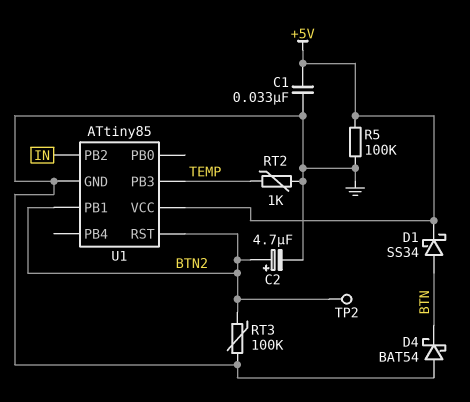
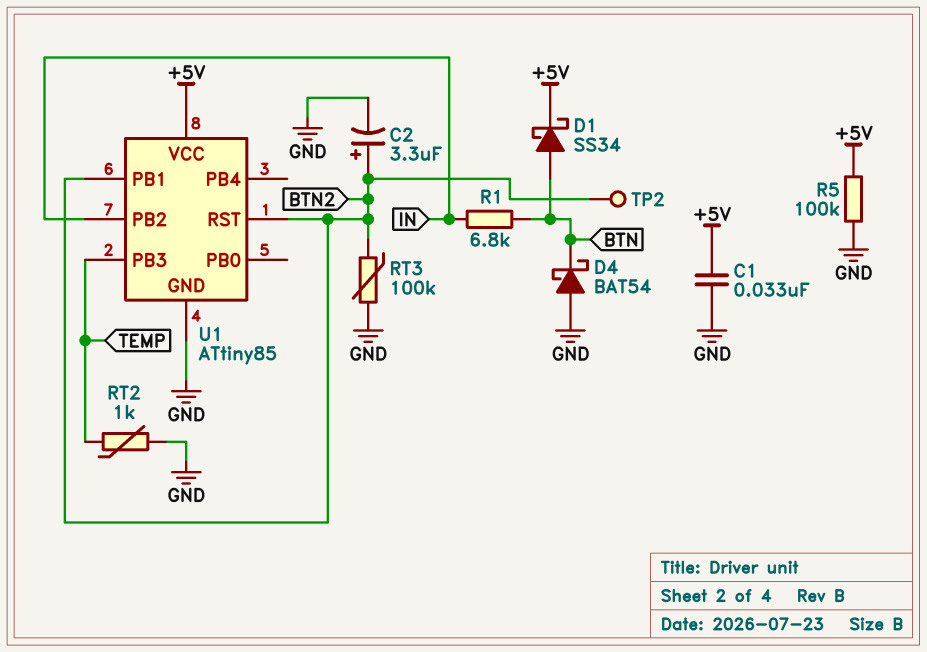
C2: 4.7uF (plus BTN2, minus GND) -> 3.3uF (plus BTN2, minus GND)
R1: none -> 6.8k (BTN, IN)

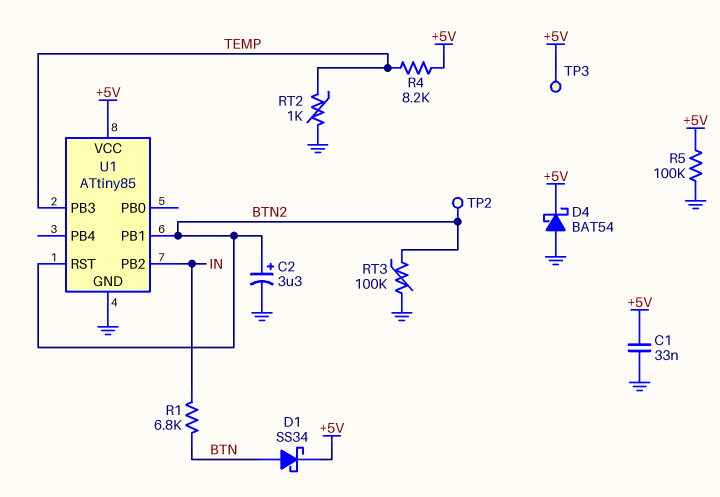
D4: schottky BAT54 (A GND, K BTN) -> schottky BAT54 (A GND, K +5V)
R4: none -> 8.2k (+5V, TEMP)
TP3: none -> test point (+5V)

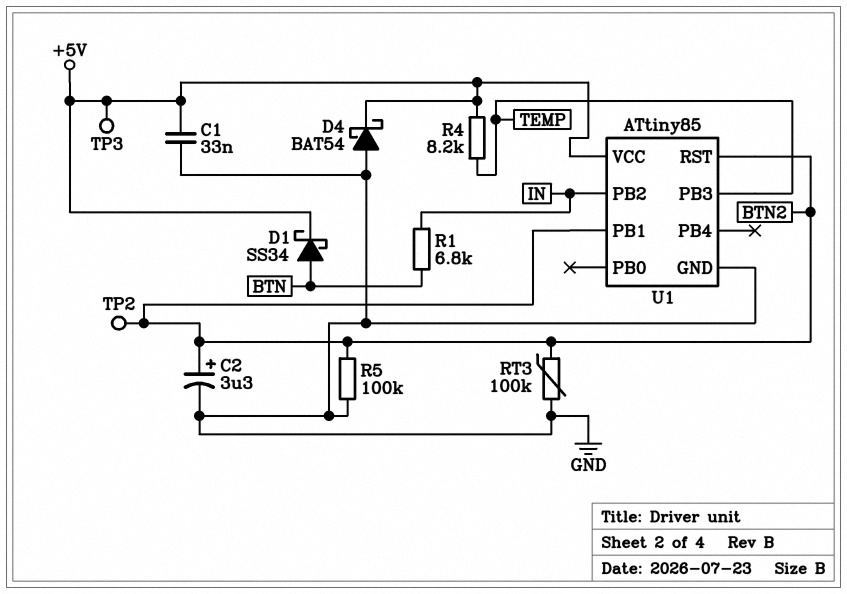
R5: 100k (+5V, GND) -> 100k (BTN2, GND)
RT2: 1k (GND, TEMP) -> none

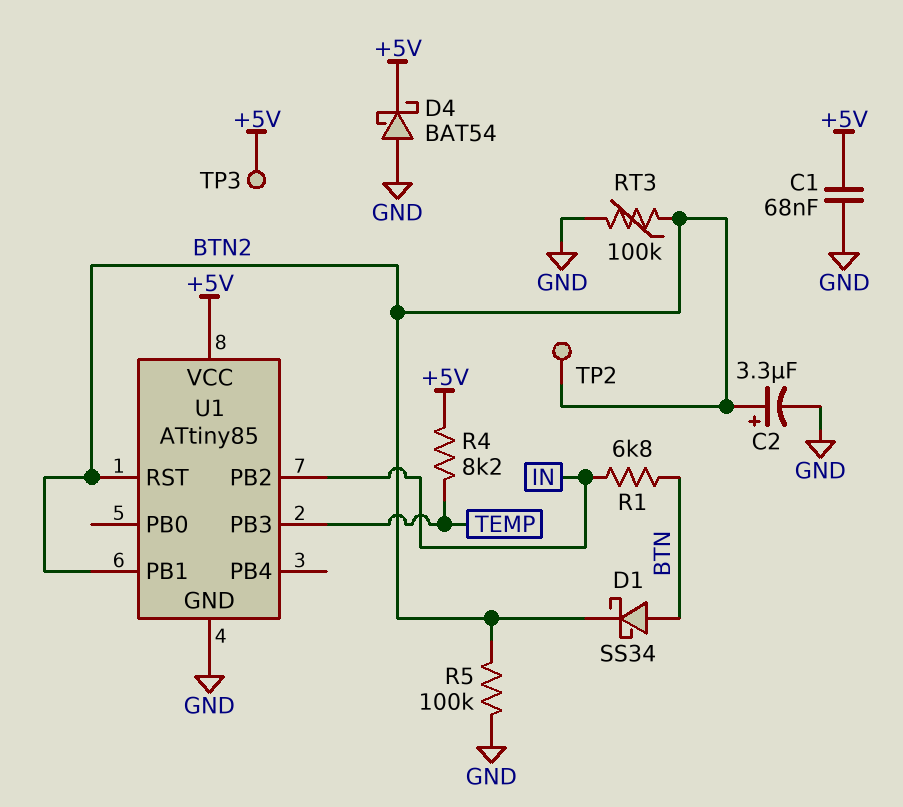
C1: 33nF (+5V, GND) -> 68nF (+5V, GND)
D1: schottky SS34 (A BTN, K +5V) -> schottky SS34 (A BTN, K BTN2)

